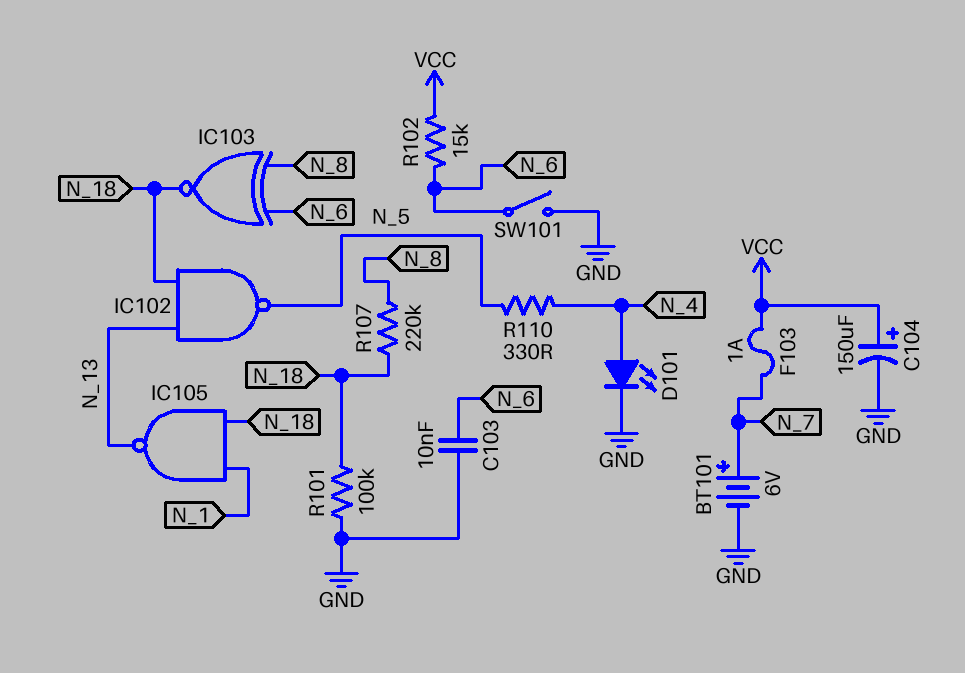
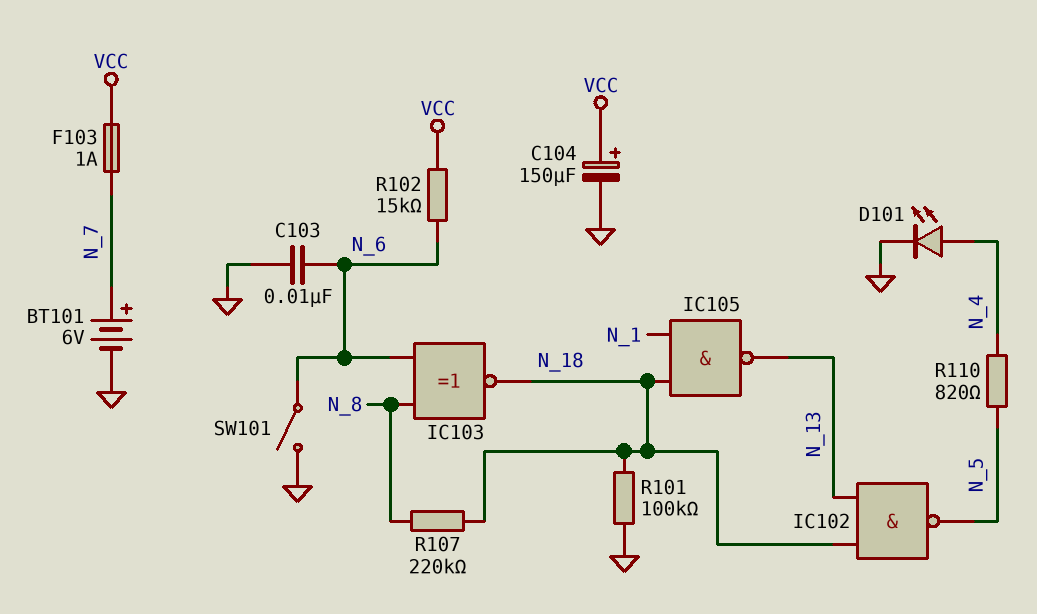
R110: 330 (N_4, N_5) -> 820 (N_4, N_5)

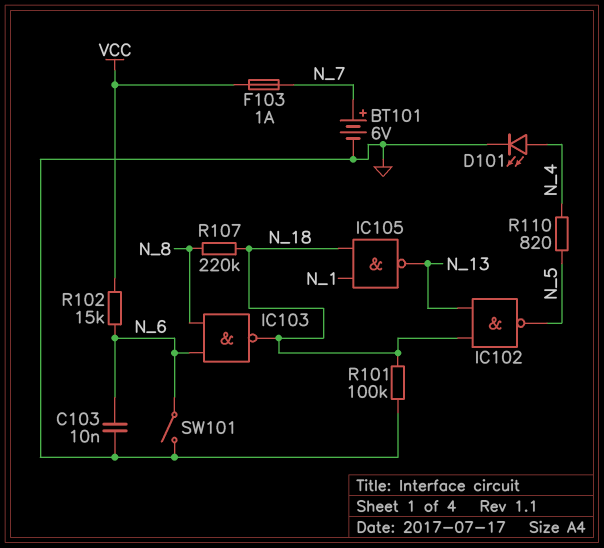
C104: 150uF (plus VCC, minus GND) -> none
IC103: XNOR (in N_6, in N_8, out N_18) -> NAND (in N_6, in N_8, out N_18)

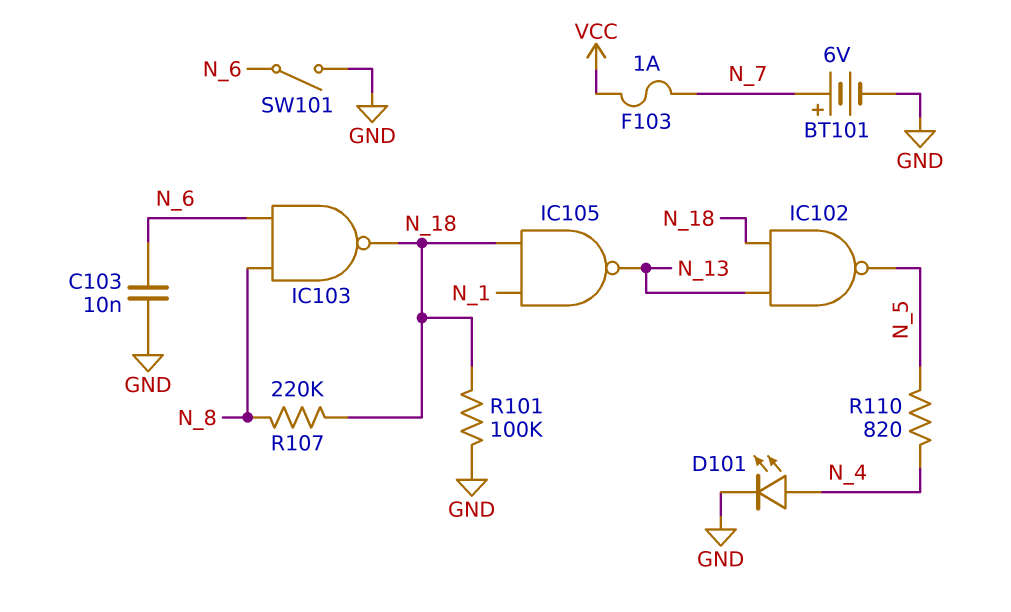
R102: 15k (N_6, VCC) -> none

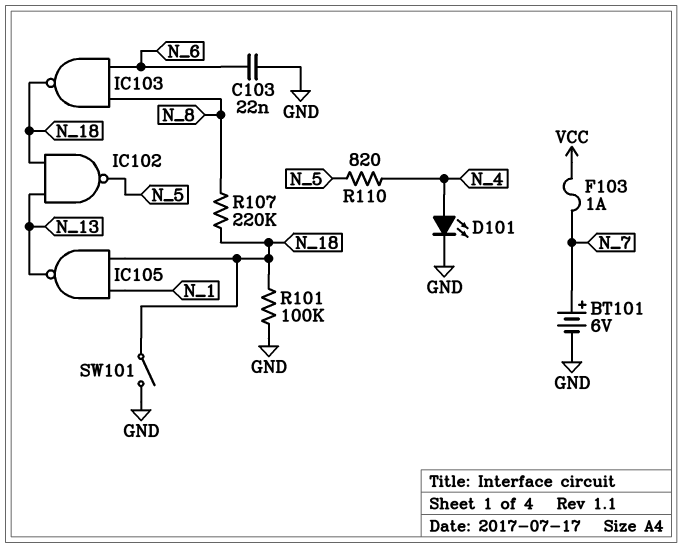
C103: 10nF (GND, N_6) -> 22nF (GND, N_6)
SW101: switch (GND, N_6) -> switch (GND, N_18)

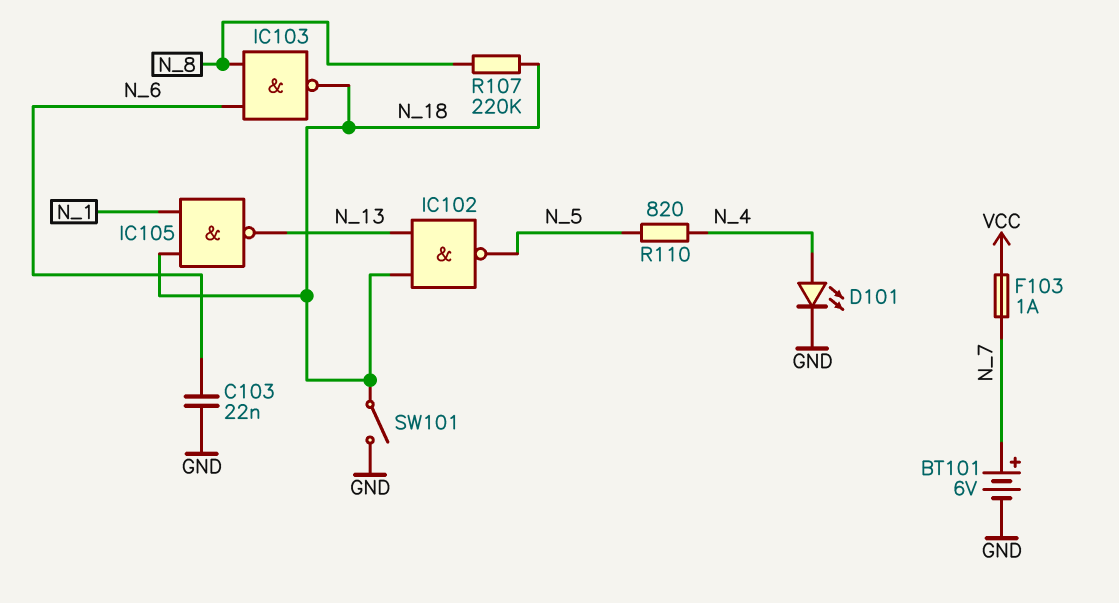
R101: 100k (GND, N_18) -> none

